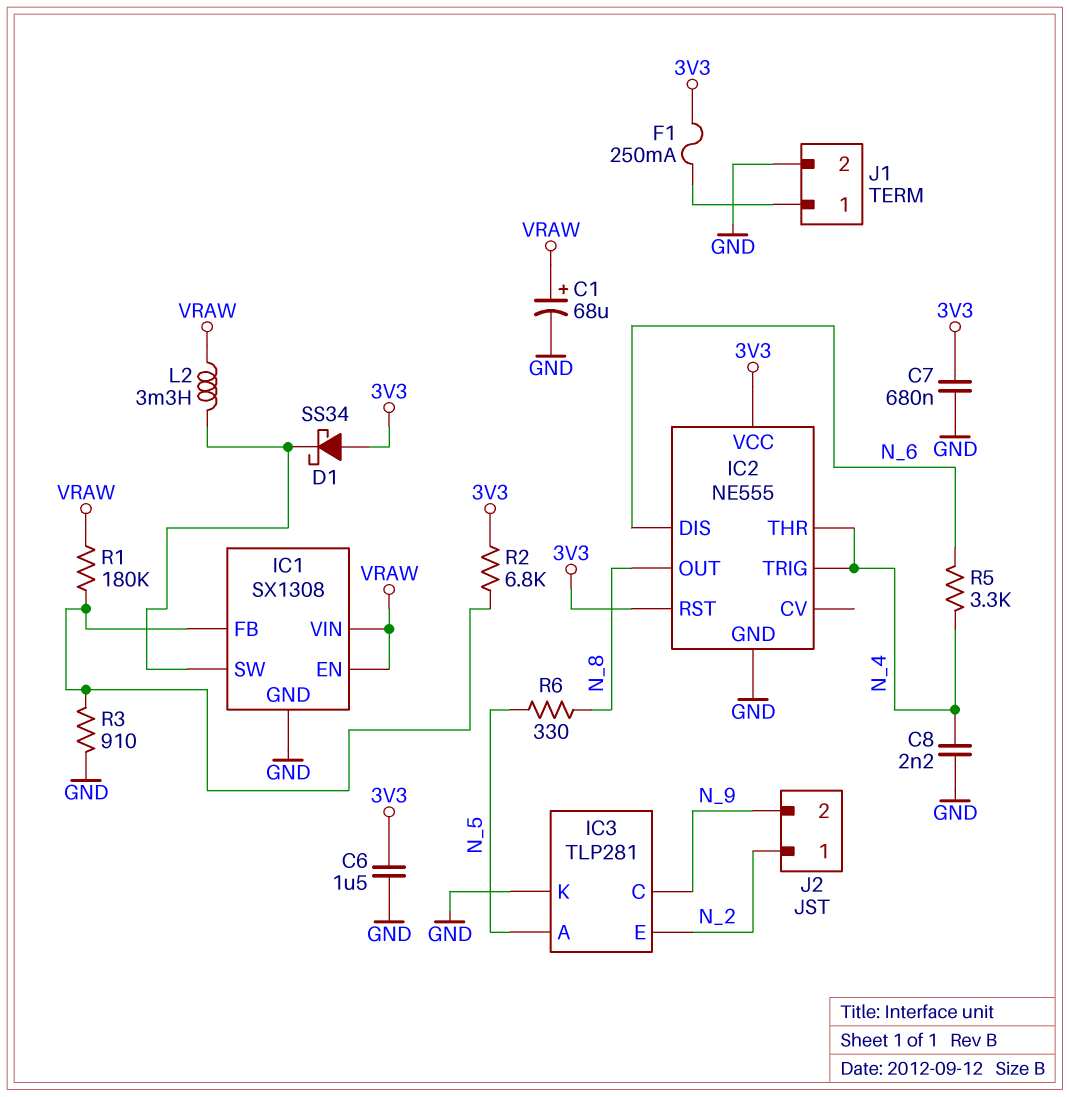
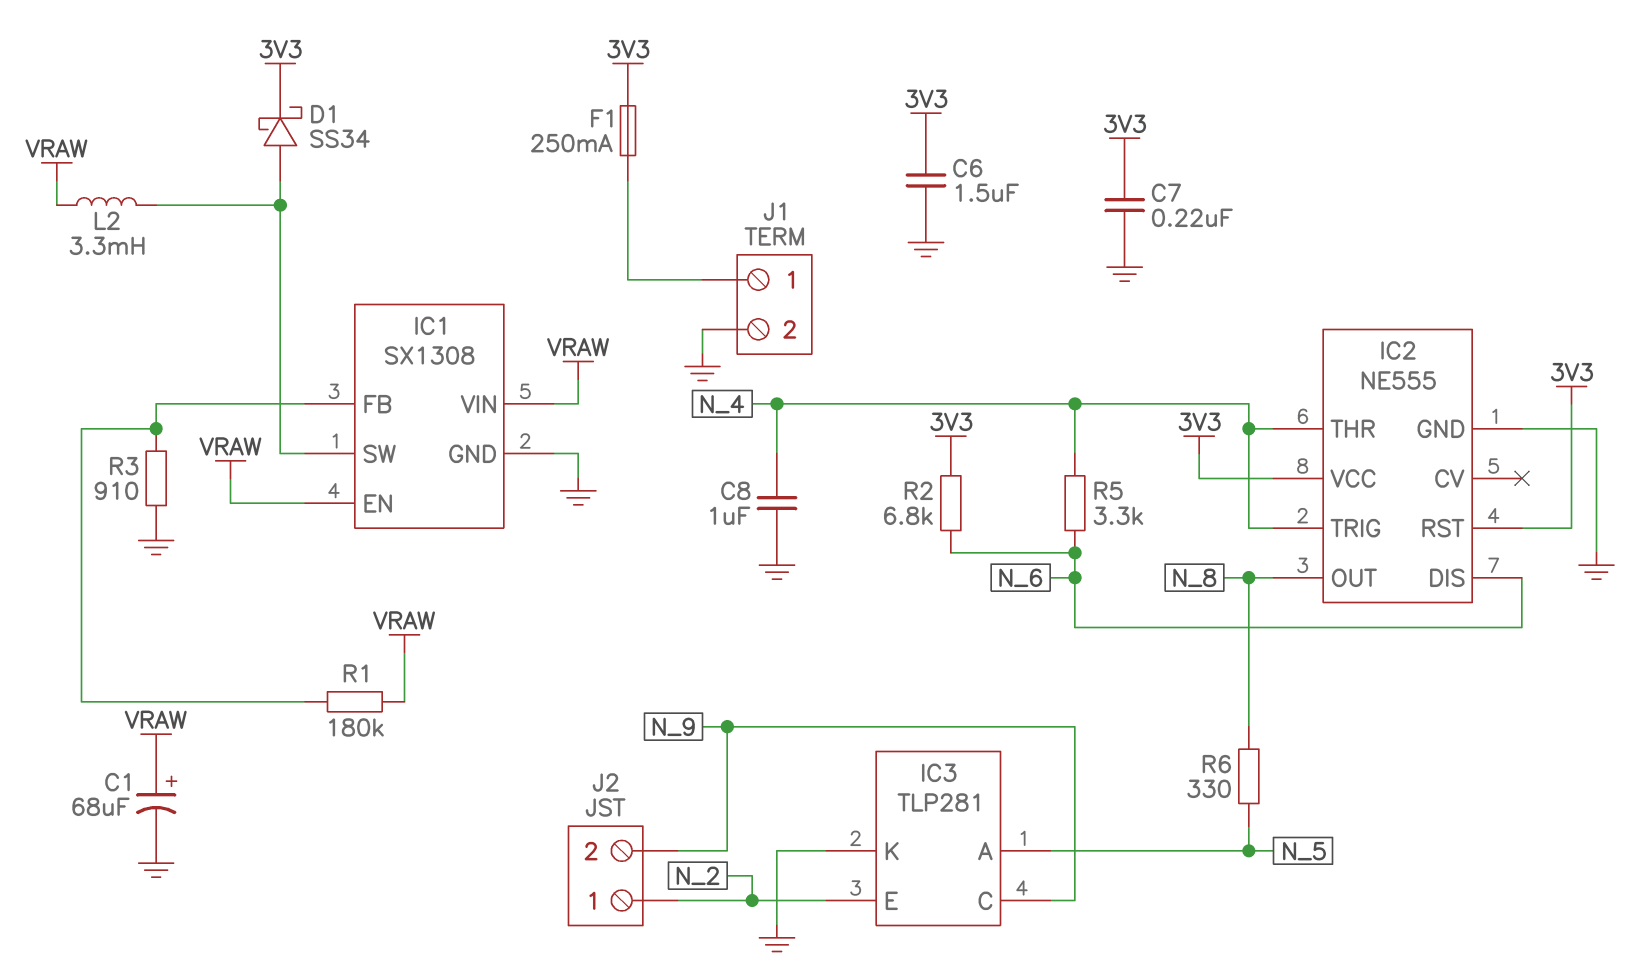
C7: 680nF (3V3, GND) -> 220nF (3V3, GND)
C8: 2.2nF (GND, N_4) -> 1uF (GND, N_4)
D1: schottky SS34 (A 3V3, K IC1/SW) -> schottky SS34 (A IC1/SW, K 3V3)
R2: 6.8k (3V3, IC1/FB) -> 6.8k (3V3, N_6)

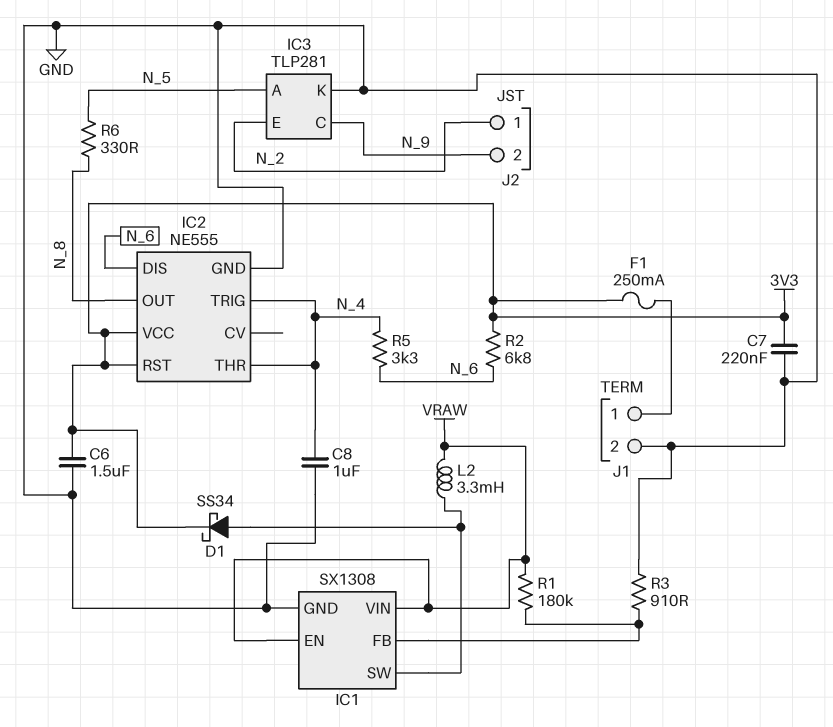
C1: 68uF (plus VRAW, minus GND) -> none

